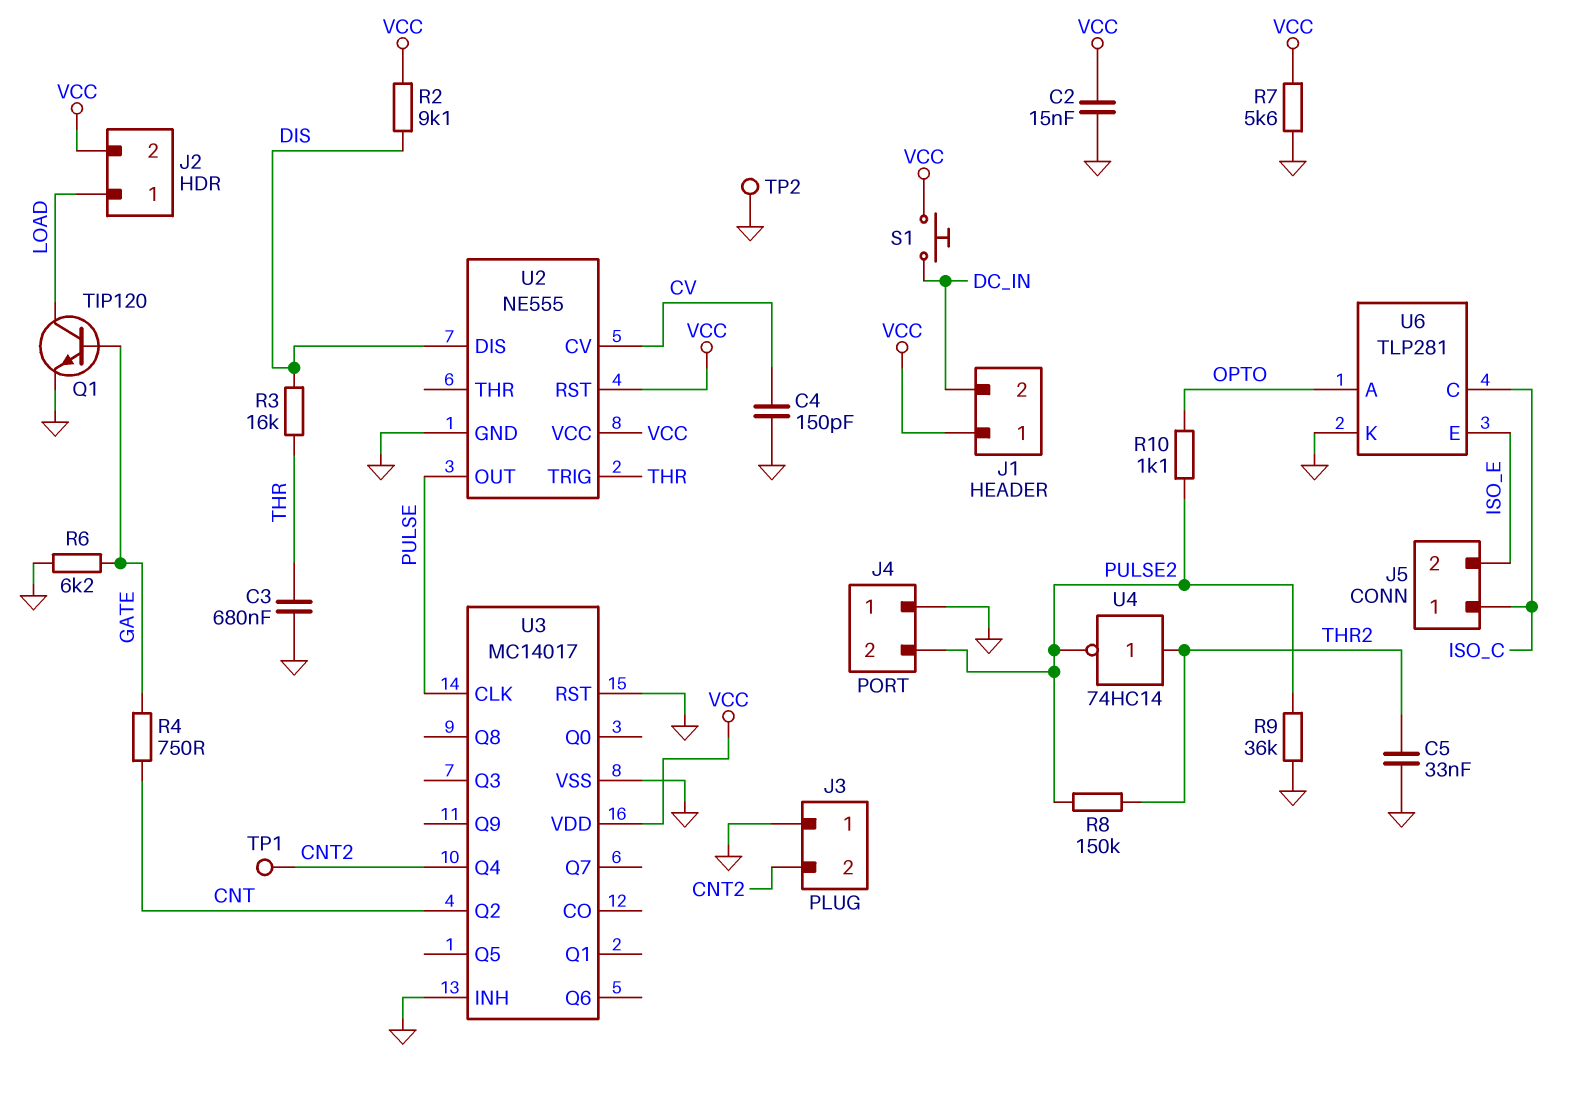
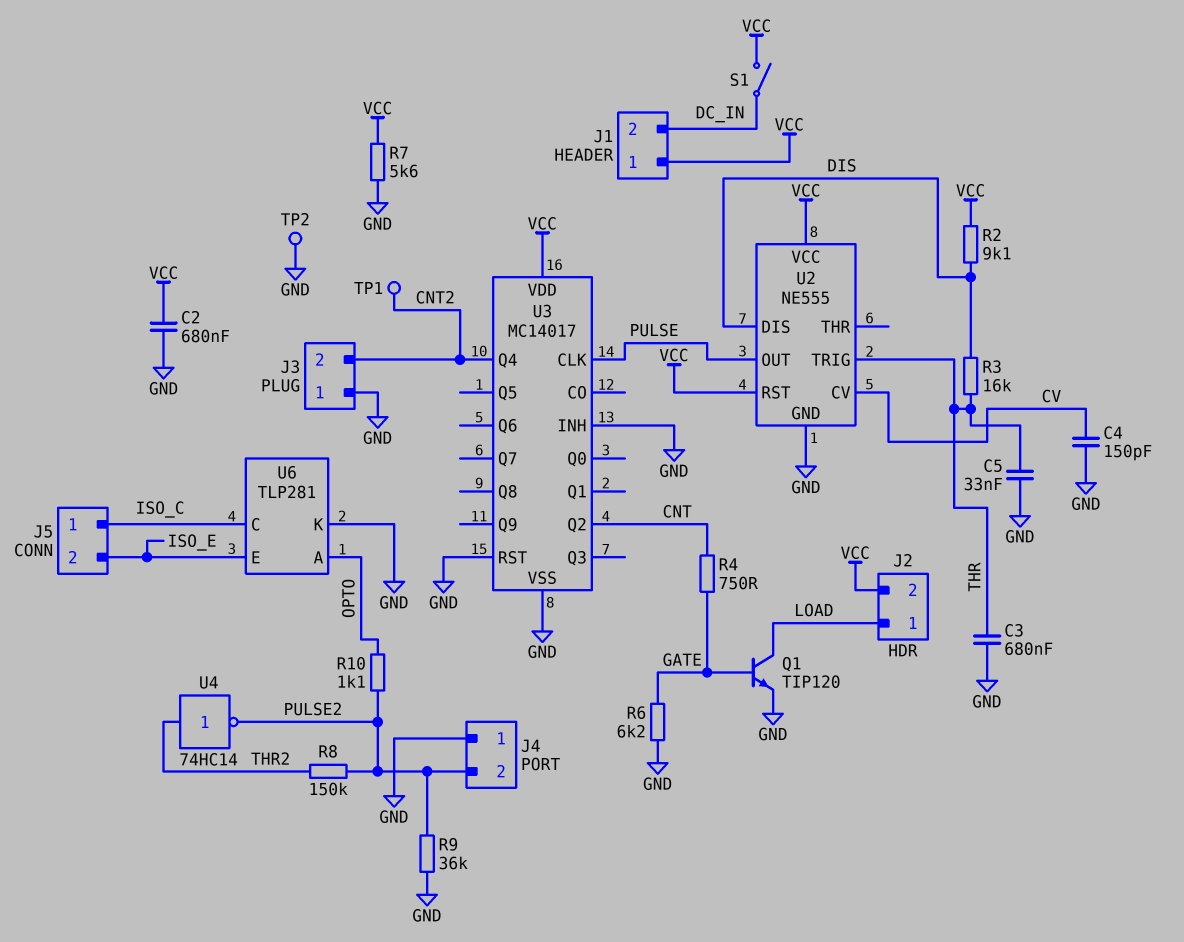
C2: 15nF (GND, VCC) -> 680nF (GND, VCC)
C5: 33nF (GND, THR2) -> 33nF (GND, THR)
S1: button (DC_IN, VCC) -> switch (DC_IN, VCC)

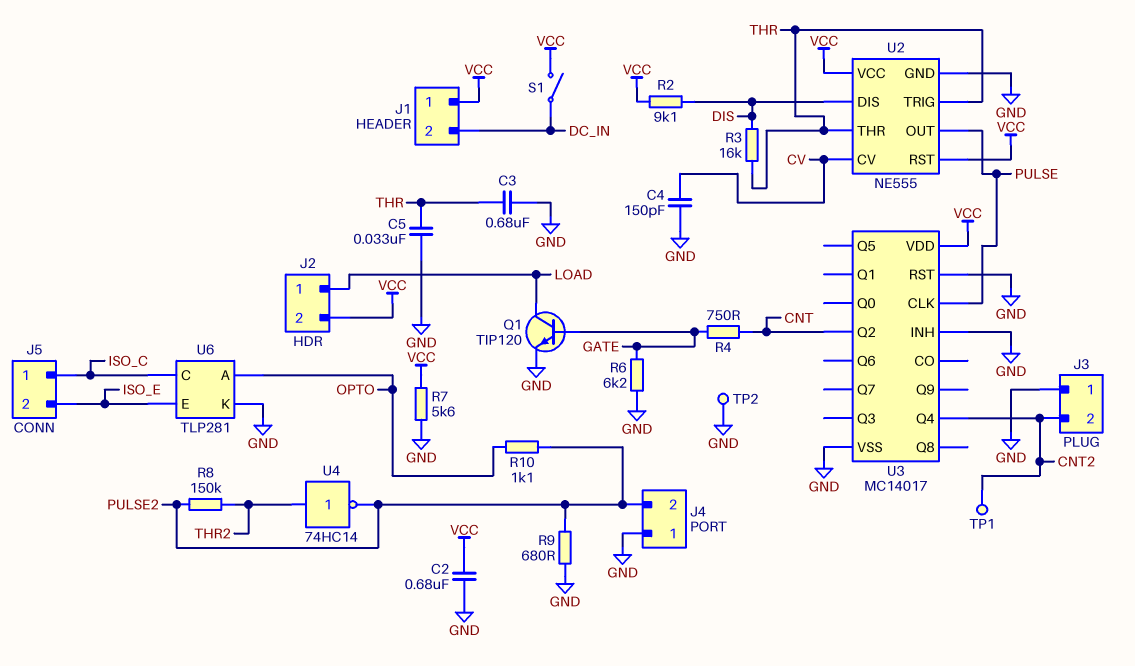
R9: 36k (GND, PULSE2) -> 680 (GND, PULSE2)
U2 pin THR: none -> THR

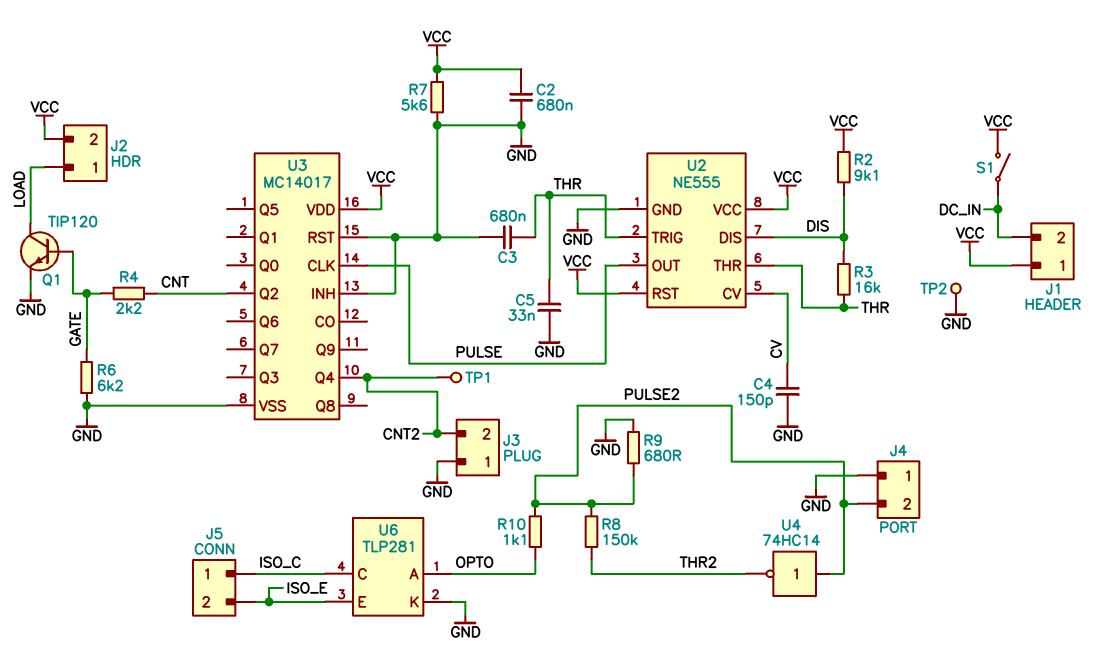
R4: 750 (CNT, GATE) -> 2.2k (CNT, GATE)
U4: NOT 74HC14 (in THR2, out PULSE2) -> NOT 74HC14 (in PULSE2, out THR2)

